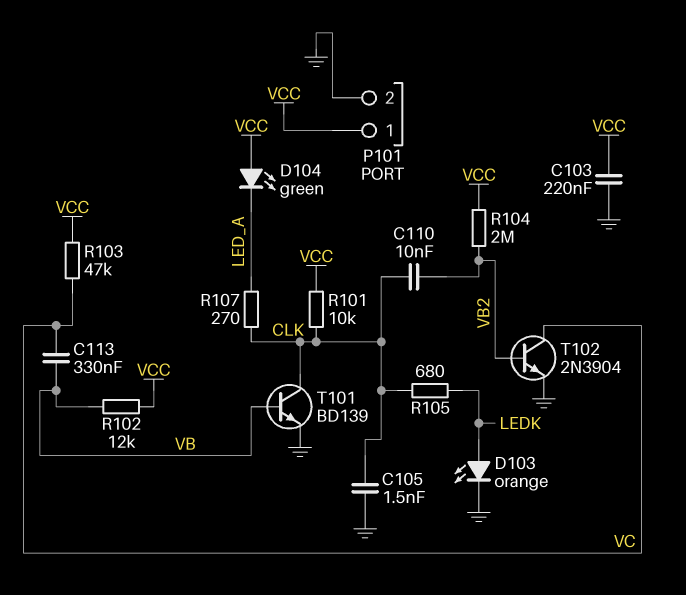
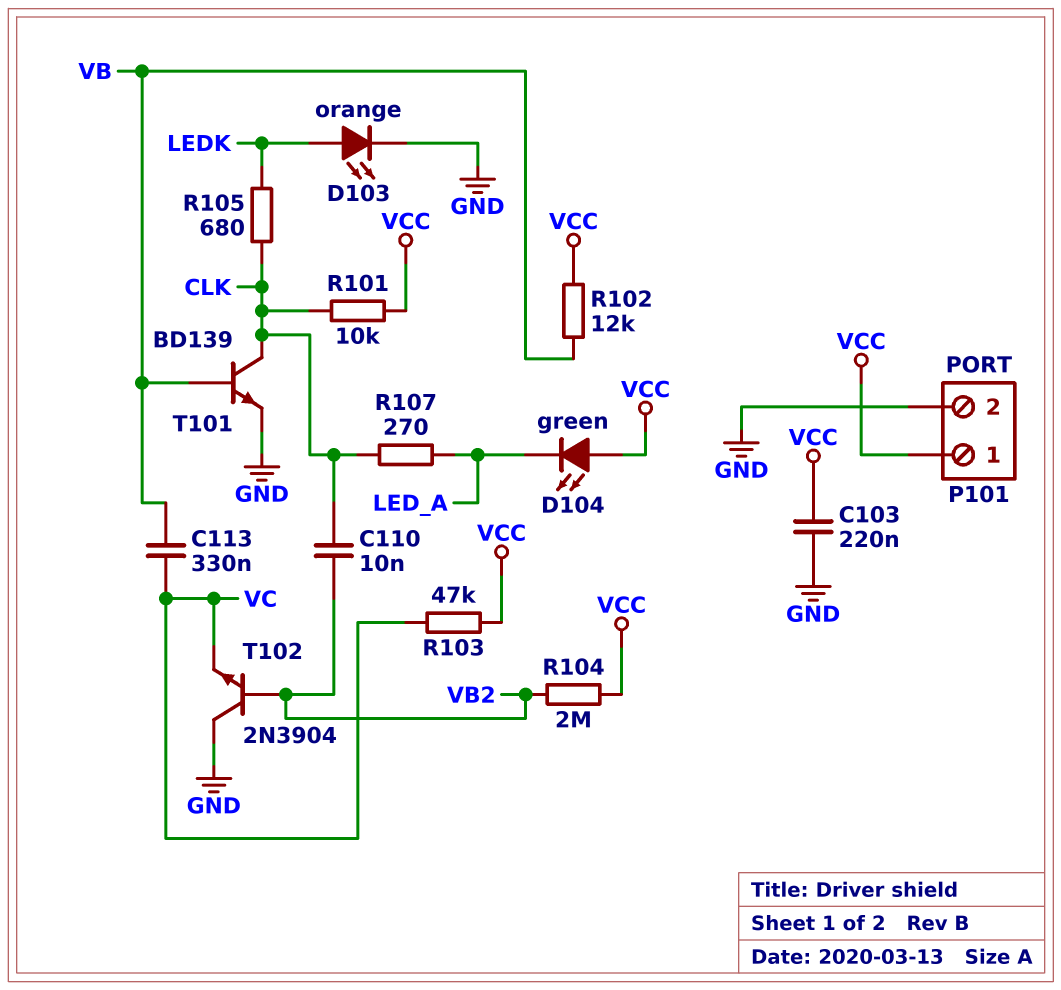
C105: 1.5nF (CLK, GND) -> none
T102: NPN 2N3904 (B VB2, C VC, E GND) -> NPN 2N3904 (B VB2, C GND, E VC)

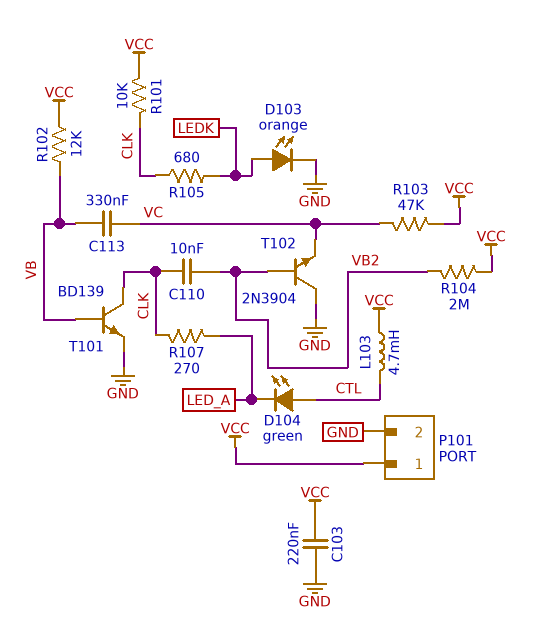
D104: LED green (A VCC, K LED_A) -> LED green (A CTL, K LED_A)
L103: none -> 4.7mH (CTL, VCC)

